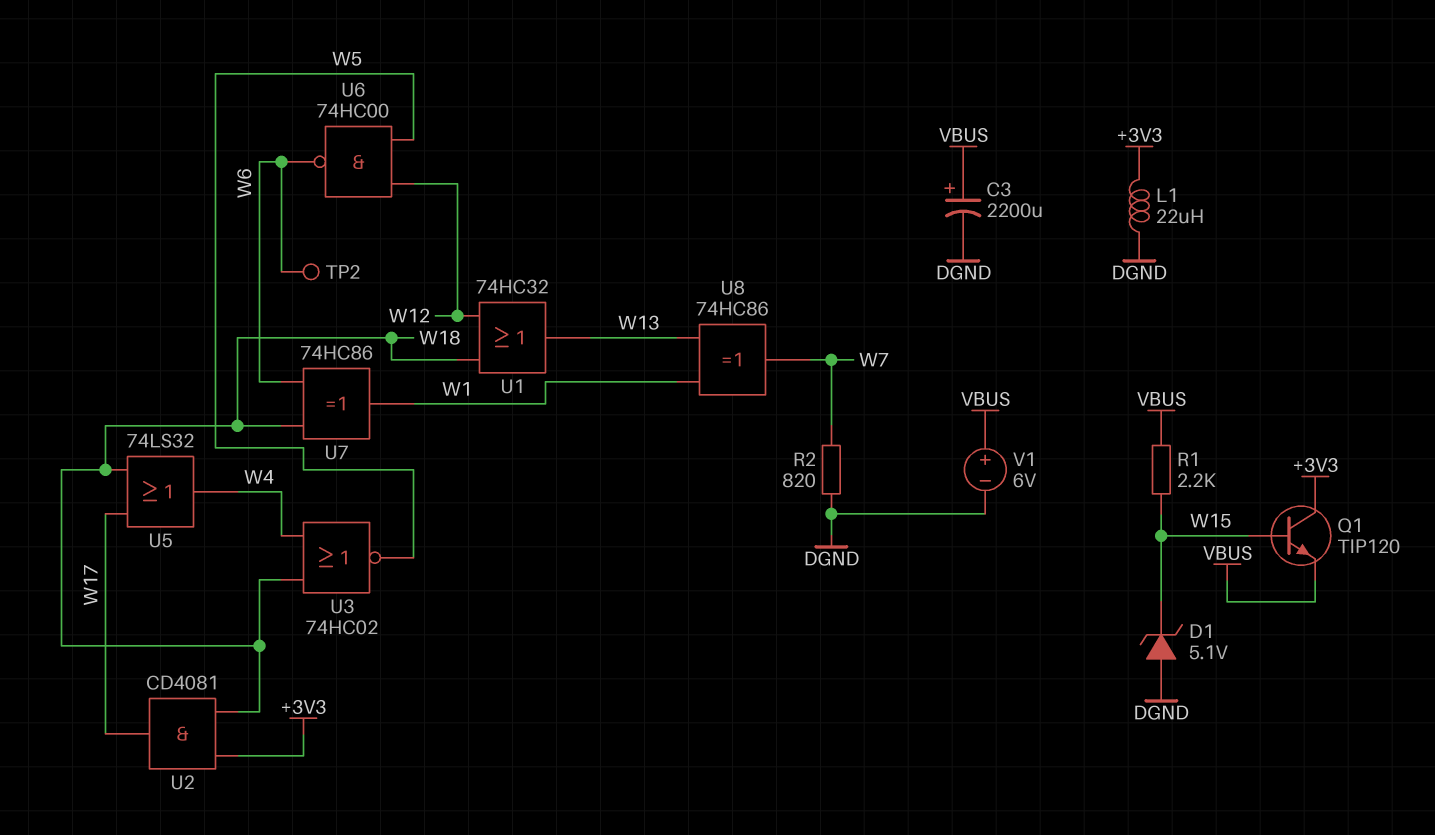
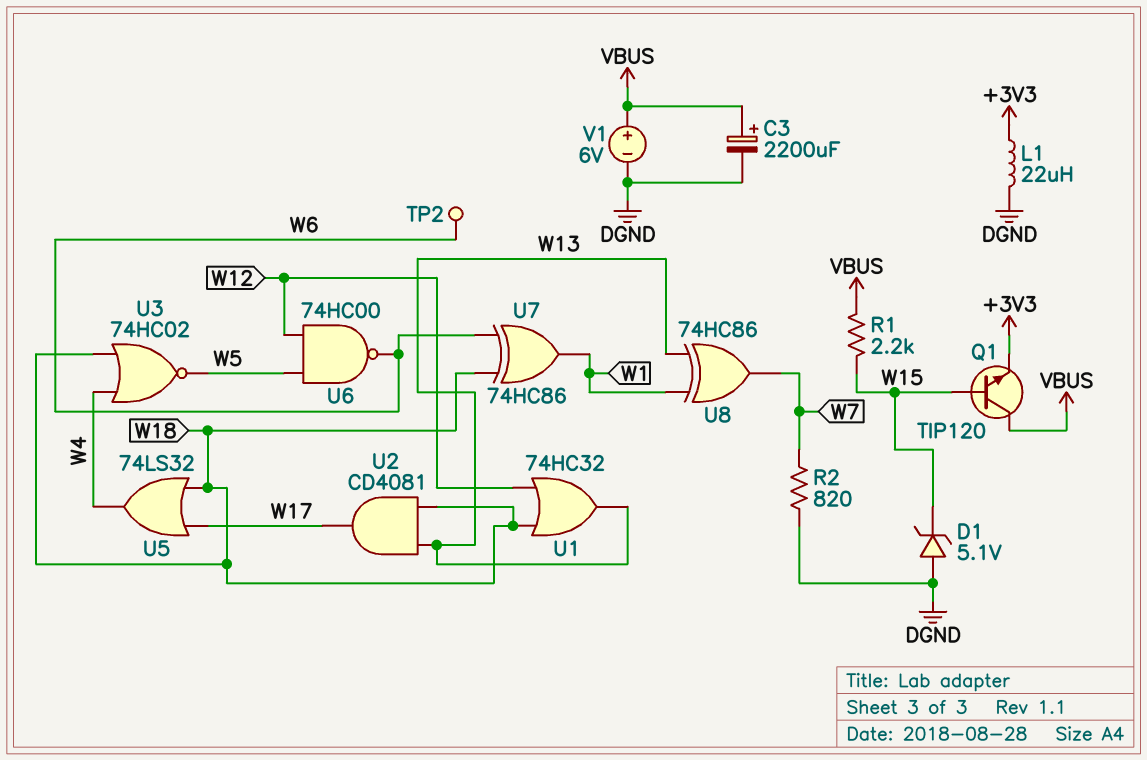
Q1: NPN TIP120 (B W15, C +3V3, E VBUS) -> NPN TIP120 (B W15, C VBUS, E +3V3)
U2: AND CD4081 (in +3V3, in W18, out W17) -> AND CD4081 (in W13, in W18, out W17)

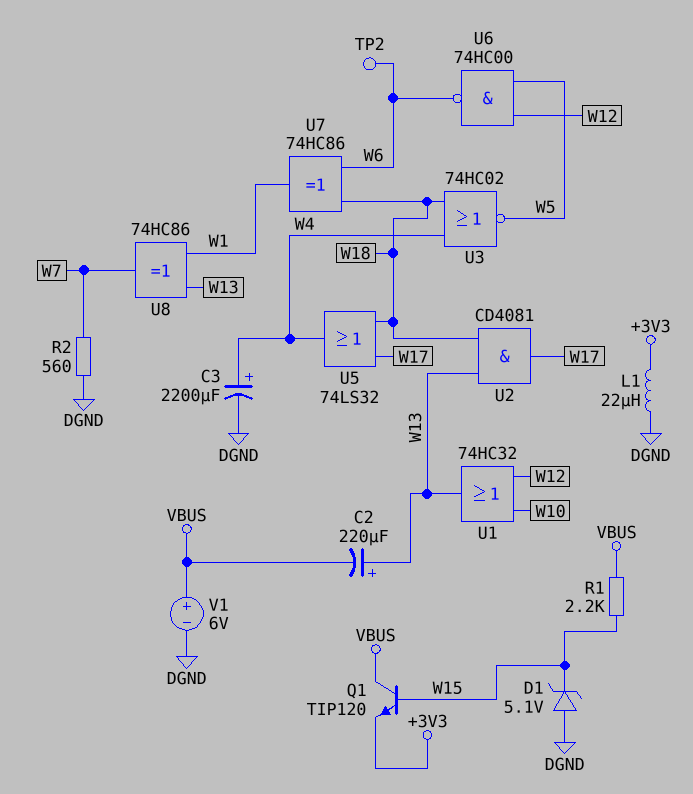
C2: none -> 220uF (plus W13, minus VBUS)
C3: 2200uF (plus VBUS, minus DGND) -> 2200uF (plus W4, minus DGND)
R2: 820 (DGND, W7) -> 560 (DGND, W7)
U1: OR 74HC32 (in W12, in W18, out W13) -> OR 74HC32 (in W10, in W12, out W13)

